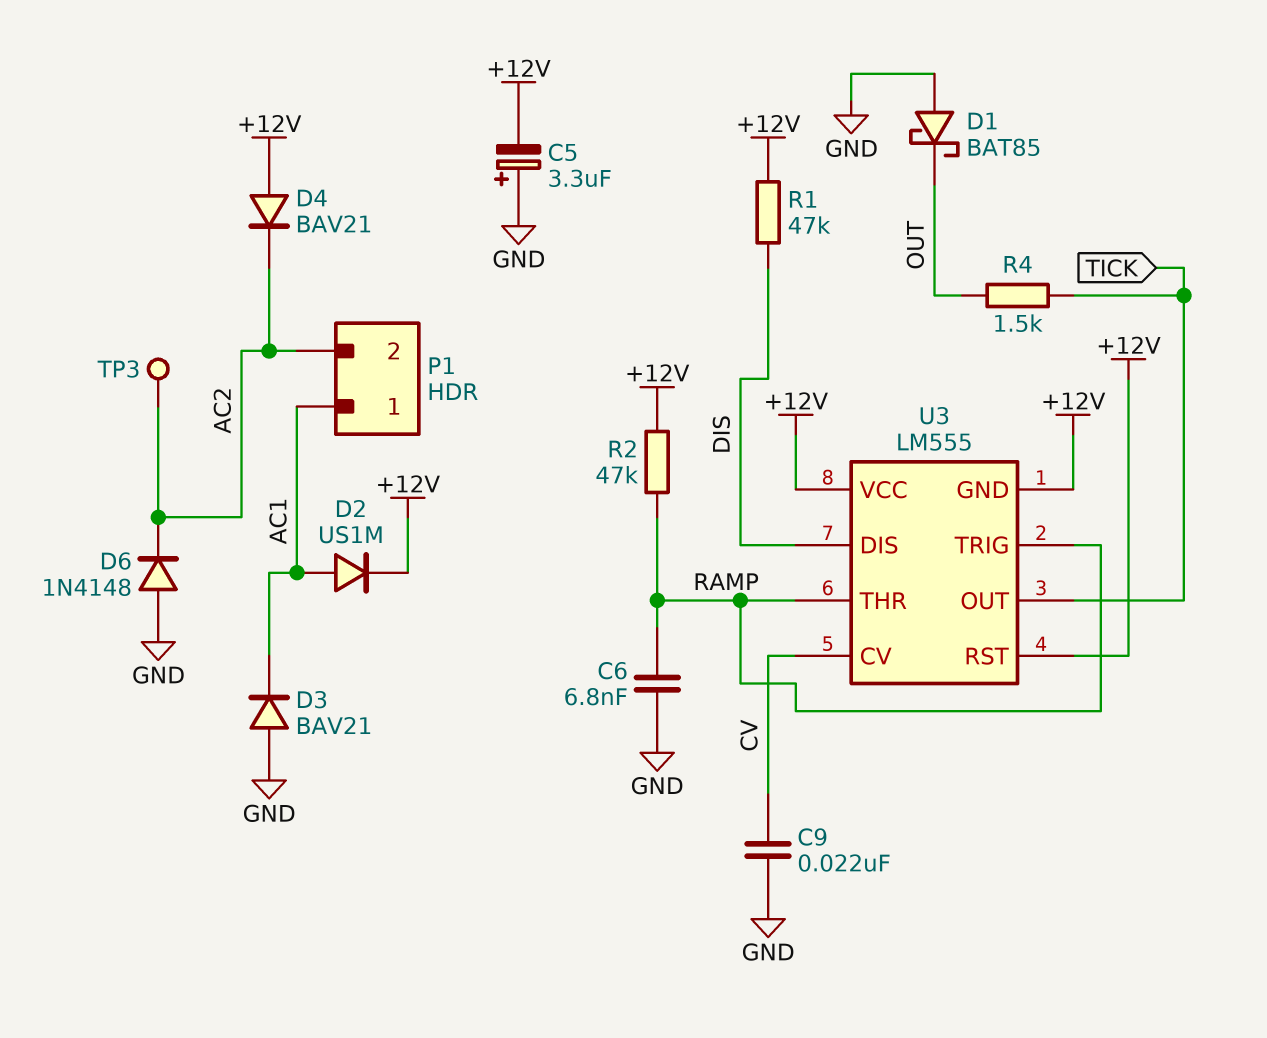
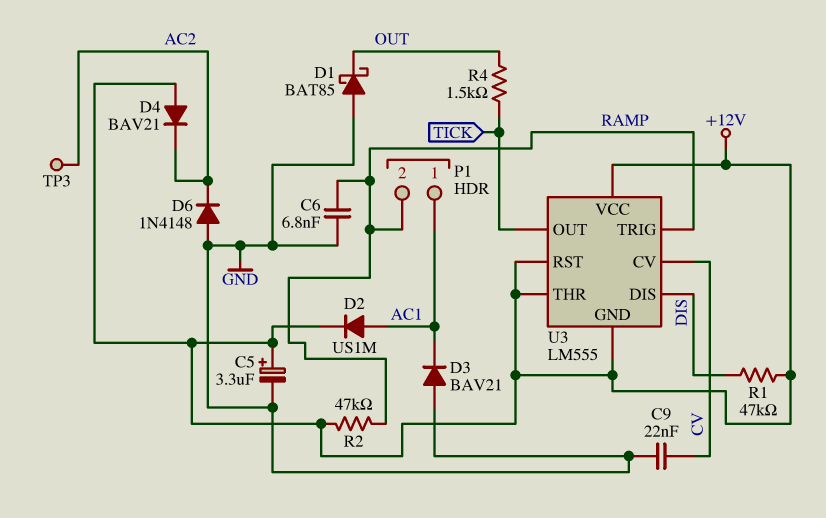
C5: 3.3uF (plus GND, minus +12V) -> 3.3uF (plus +12V, minus GND)
P1 pin 2: AC2 -> RAMP
U3 pin THR: RAMP -> +12V

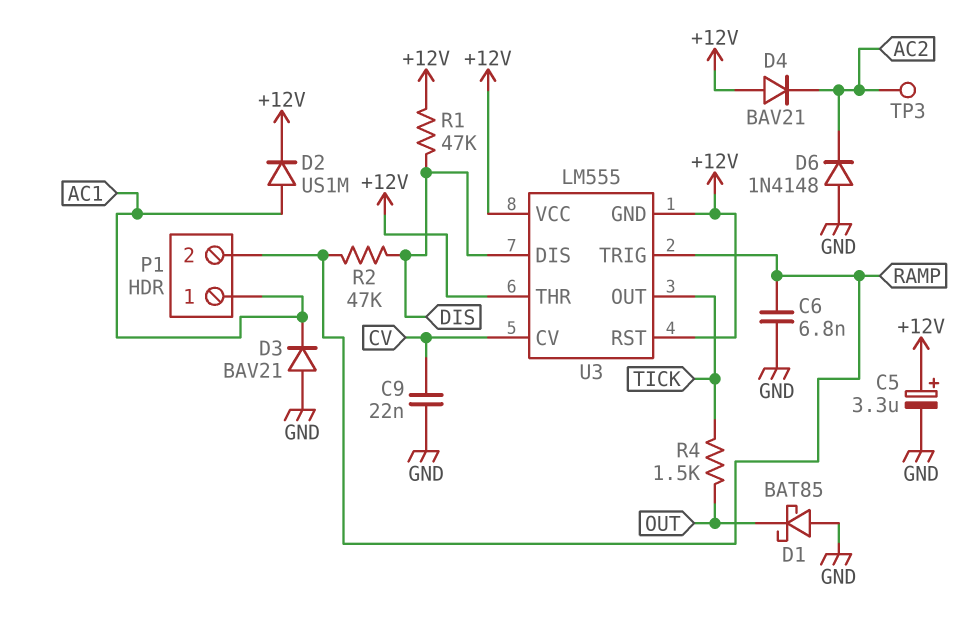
R2: 47k (+12V, RAMP) -> 47k (DIS, RAMP)

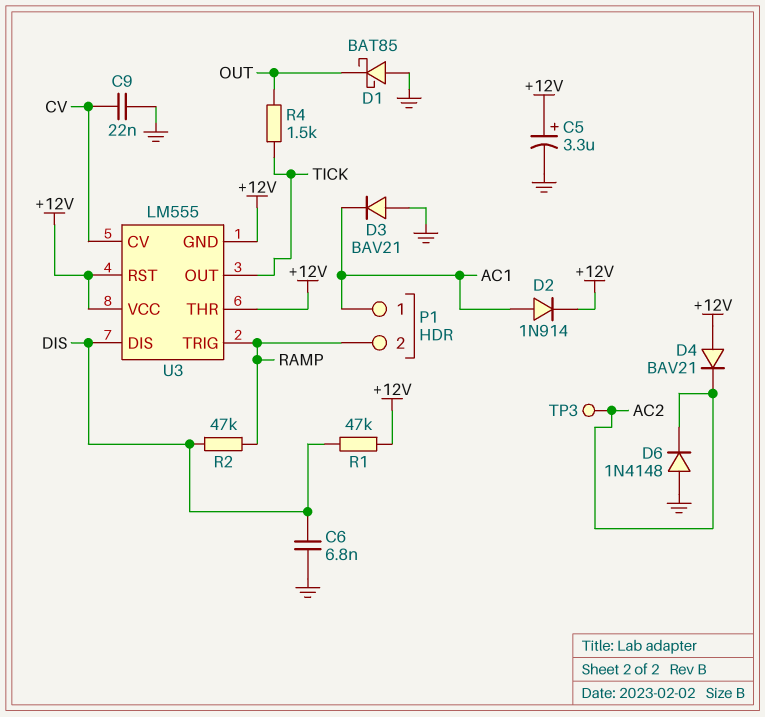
C6: 6.8nF (GND, RAMP) -> 6.8nF (DIS, GND)
D2: diode US1M (A AC1, K +12V) -> diode 1N914 (A AC1, K +12V)

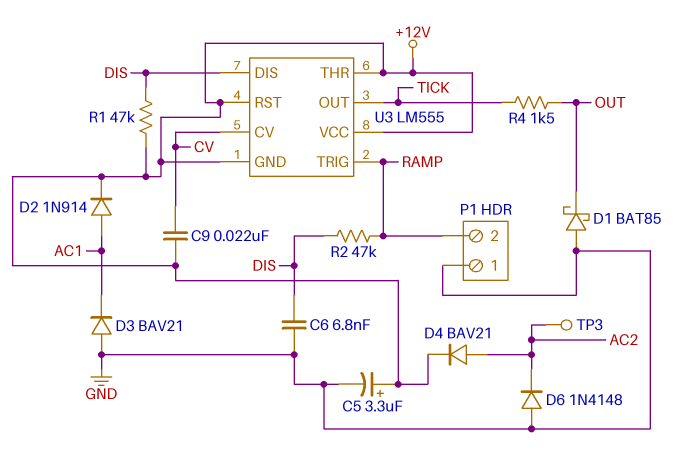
C9: 22nF (CV, GND) -> 22nF (+12V, CV)
D4: diode BAV21 (A +12V, K AC2) -> diode BAV21 (A AC2, K +12V)
P1 pin 1: AC1 -> GND

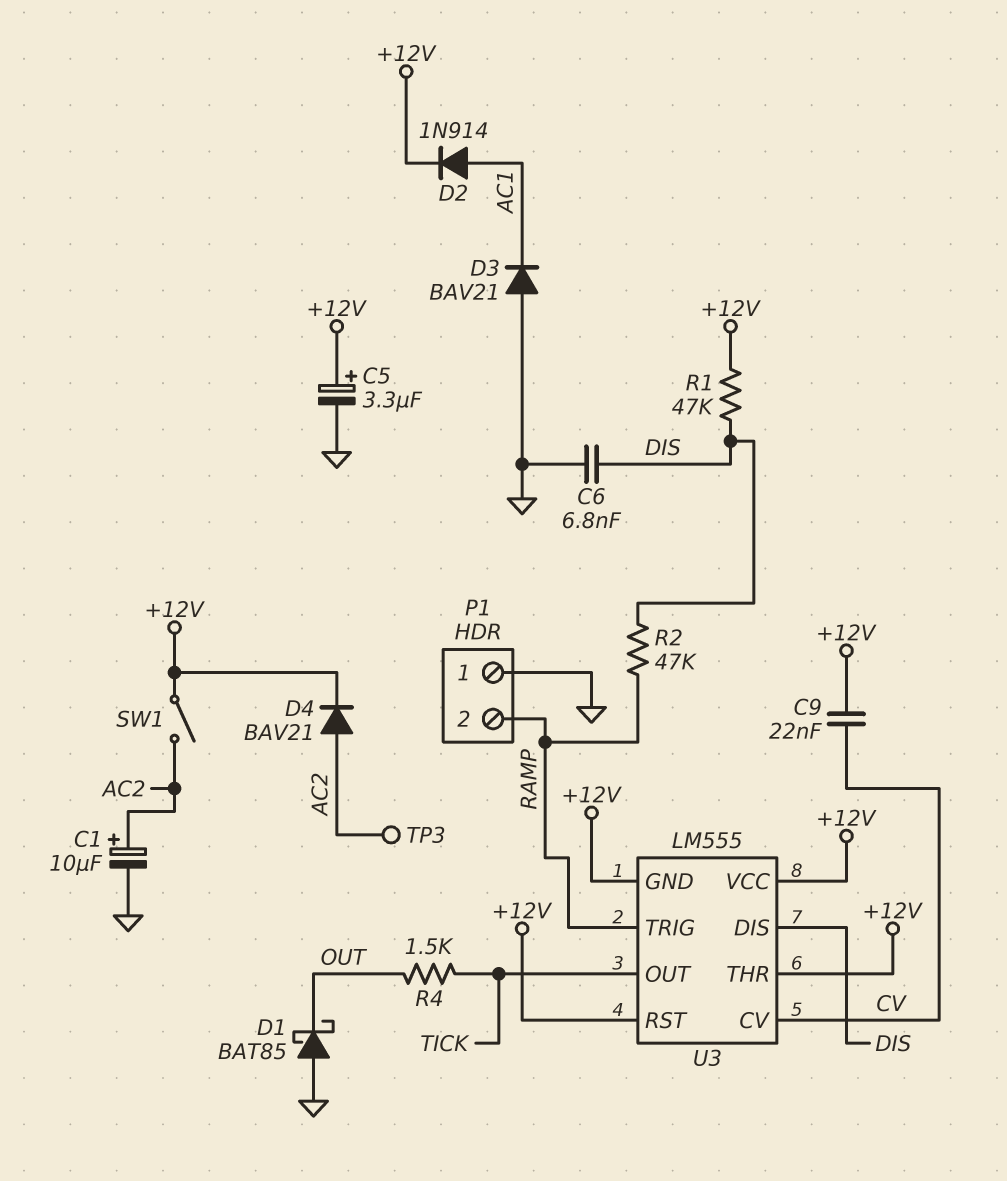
C1: none -> 10uF (plus AC2, minus GND)
D6: diode 1N4148 (A GND, K AC2) -> none
SW1: none -> switch (+12V, AC2)

